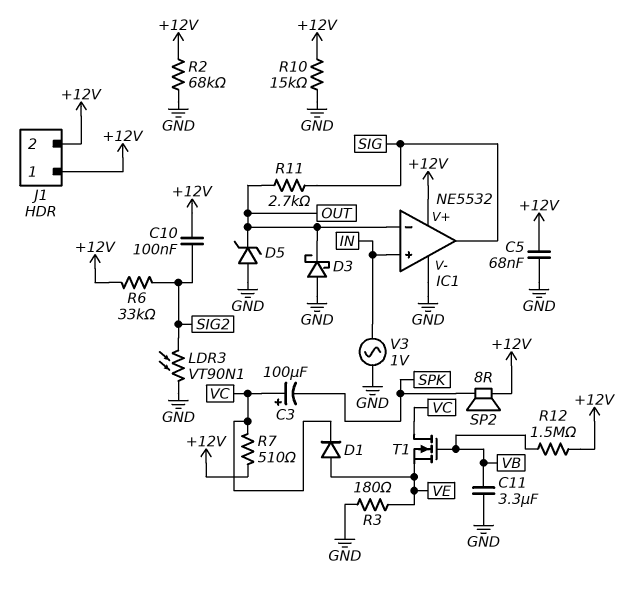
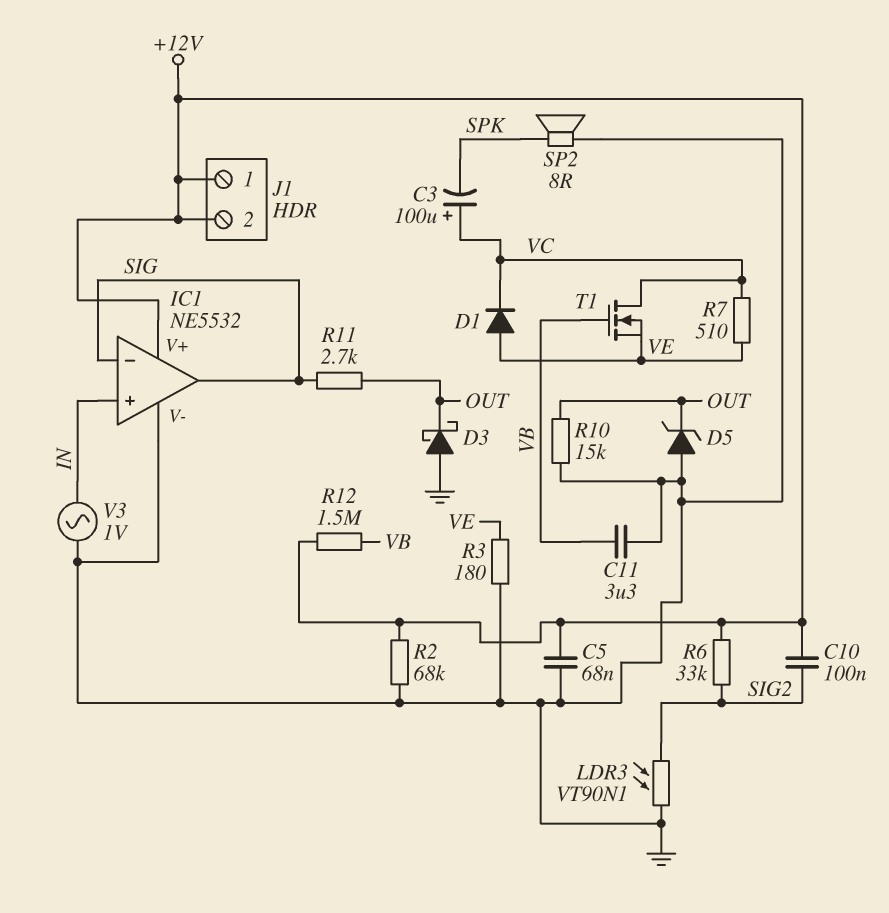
IC1 pin in-: OUT -> SIG
R7: 510 (+12V, VC) -> 510 (VC, VE)
R10: 15k (+12V, GND) -> 15k (GND, OUT)
SP2: speaker 8R (+12V, SPK) -> speaker 8R (GND, SPK)

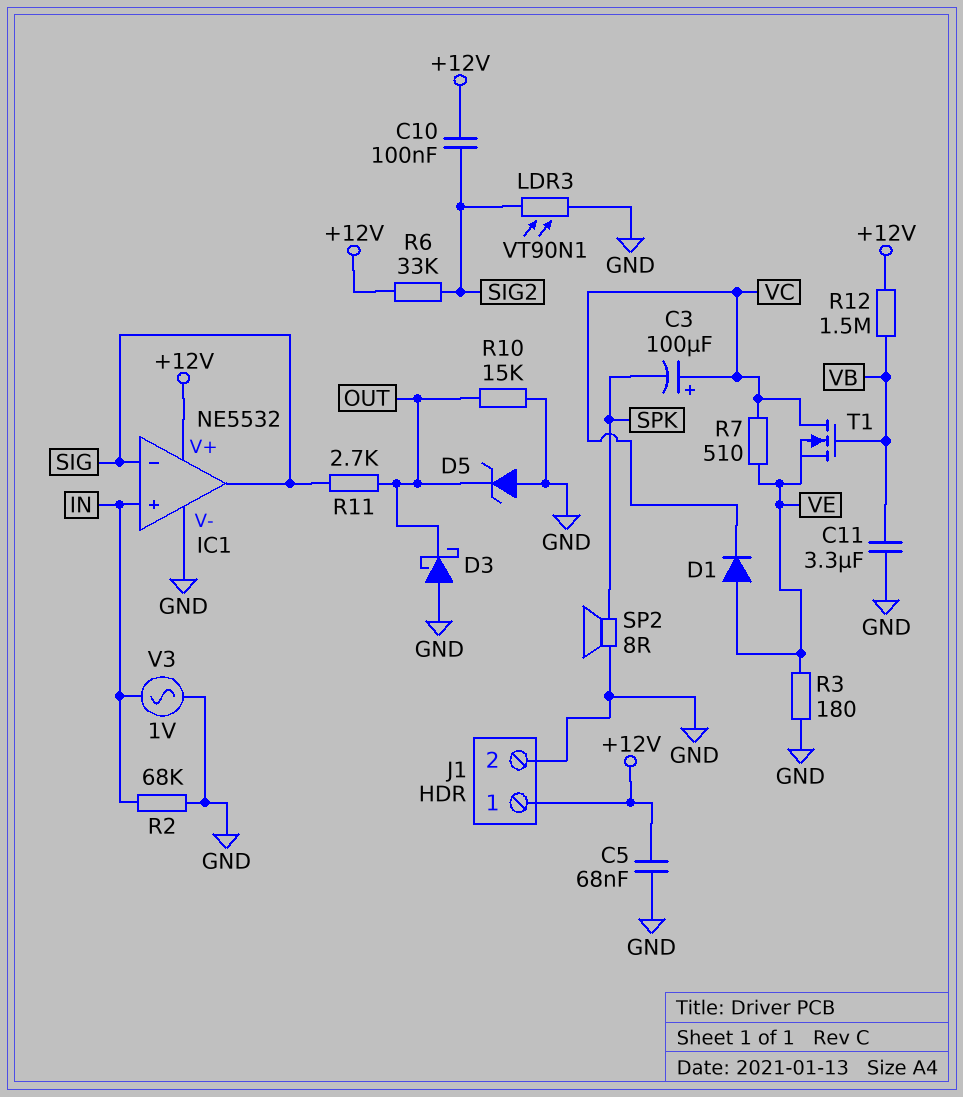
J1 pin 2: +12V -> GND
R2: 68k (+12V, GND) -> 68k (GND, IN)

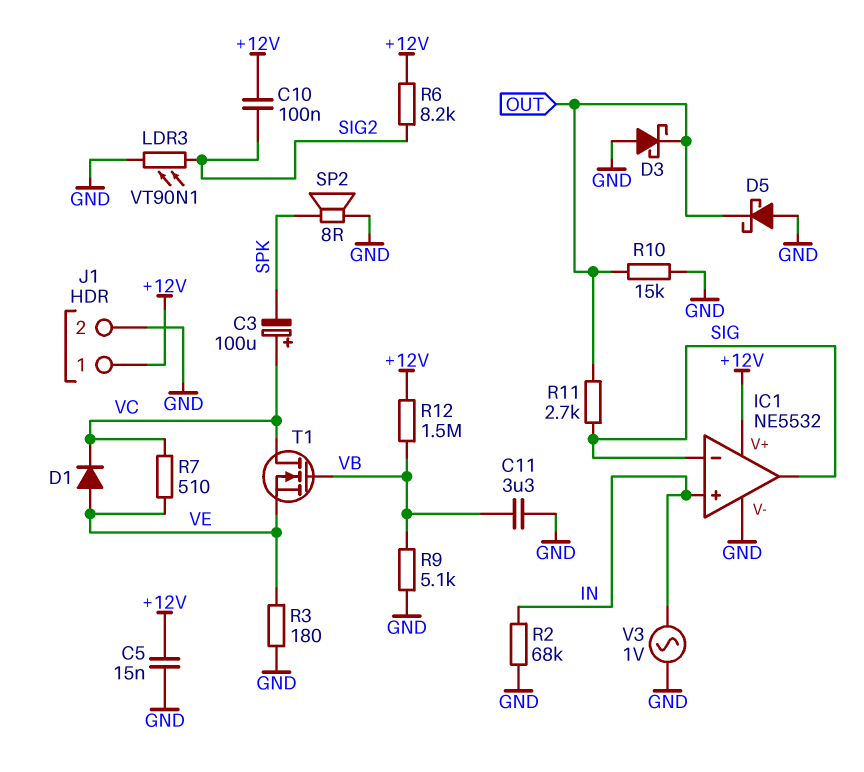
C5: 68nF (+12V, GND) -> 15nF (+12V, GND)
D5: zener (A GND, K OUT) -> schottky (A GND, K OUT)
R6: 33k (+12V, SIG2) -> 8.2k (+12V, SIG2)
R9: none -> 5.1k (GND, VB)

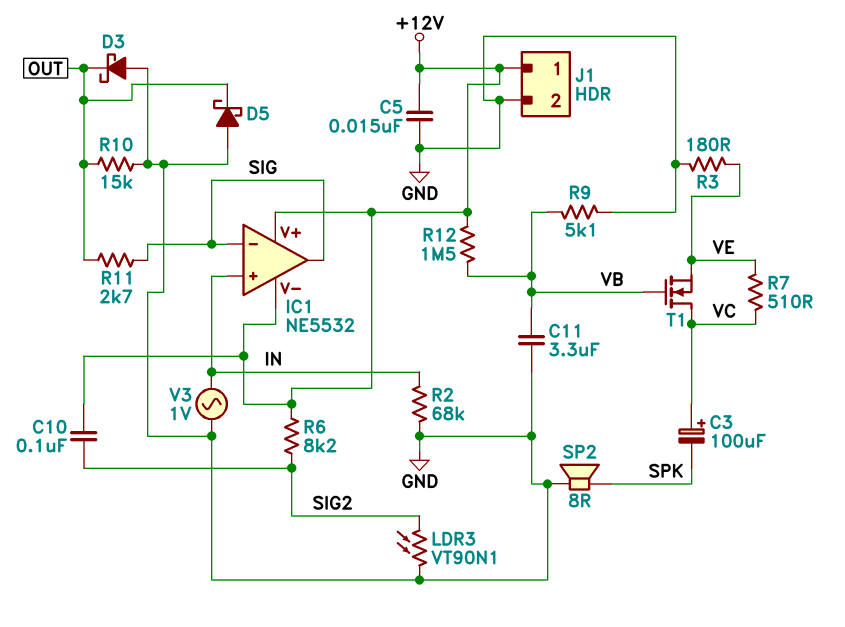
D1: diode (A VE, K VC) -> none
IC1 pin V-: GND -> +12V

